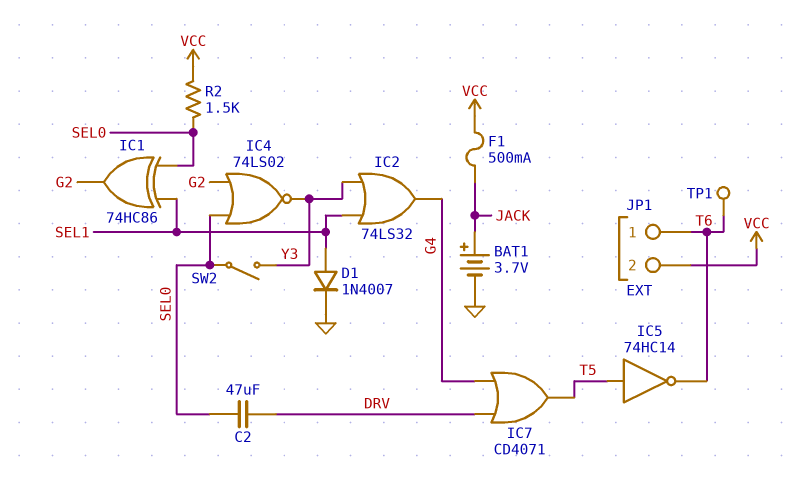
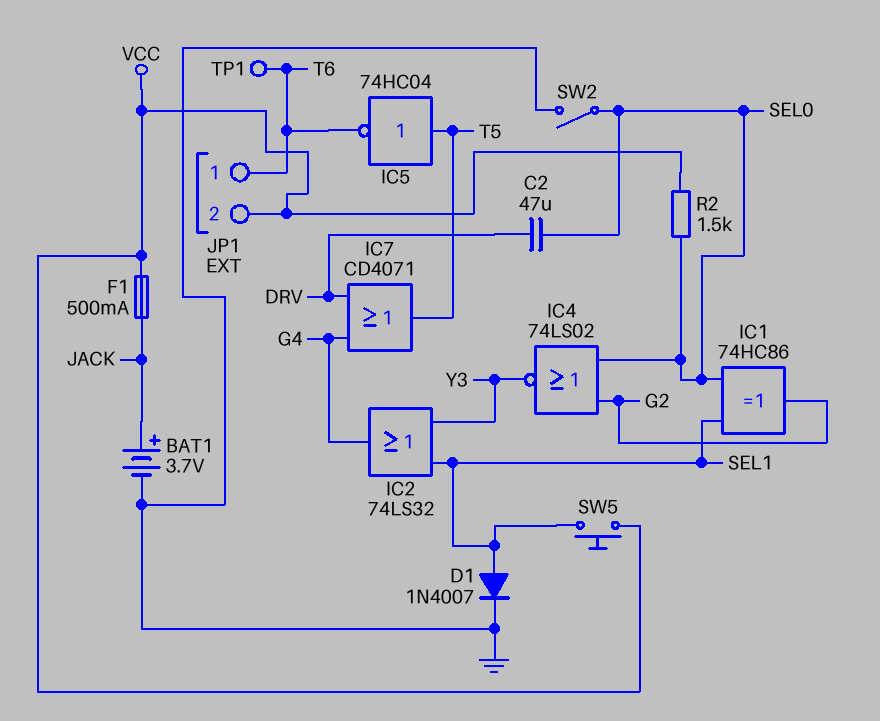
IC5: NOT 74HC14 (in T5, out T6) -> NOT 74HC04 (in T5, out T6)
SW2: switch (SEL0, Y3) -> switch (GND, SEL0)
SW5: none -> button (SEL1, VCC)

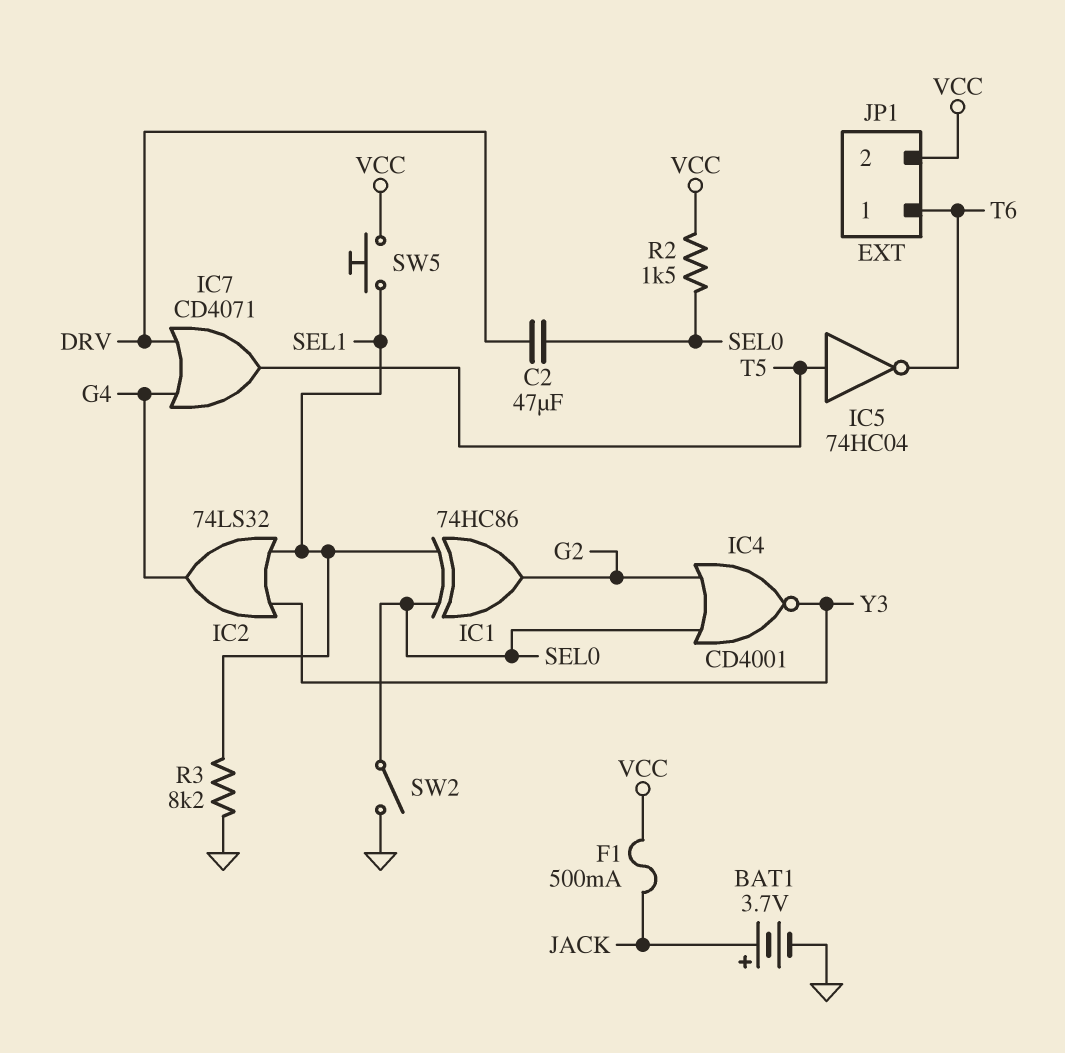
D1: diode 1N4007 (A SEL1, K GND) -> none
IC4: NOR 74LS02 (in G2, in SEL0, out Y3) -> NOR CD4001 (in G2, in SEL0, out Y3)
R3: none -> 8.2k (GND, SEL1)
TP1: test point (T6) -> none

